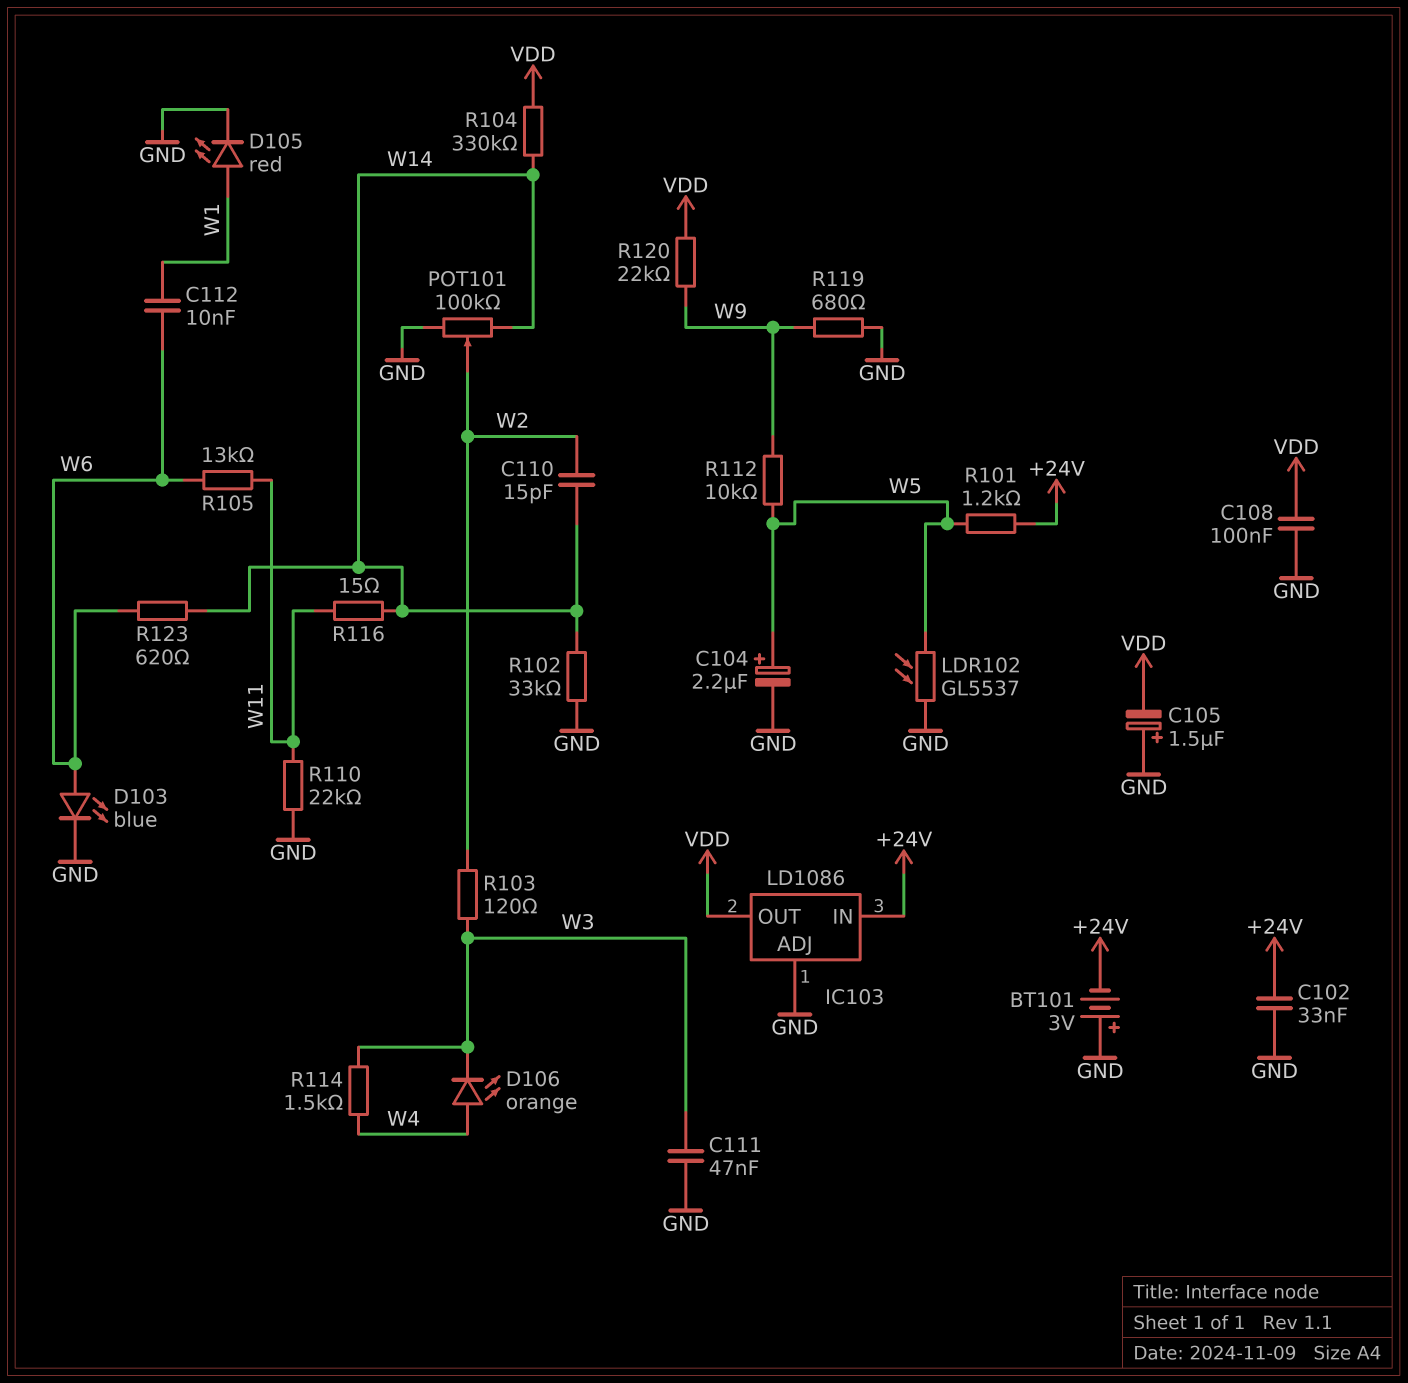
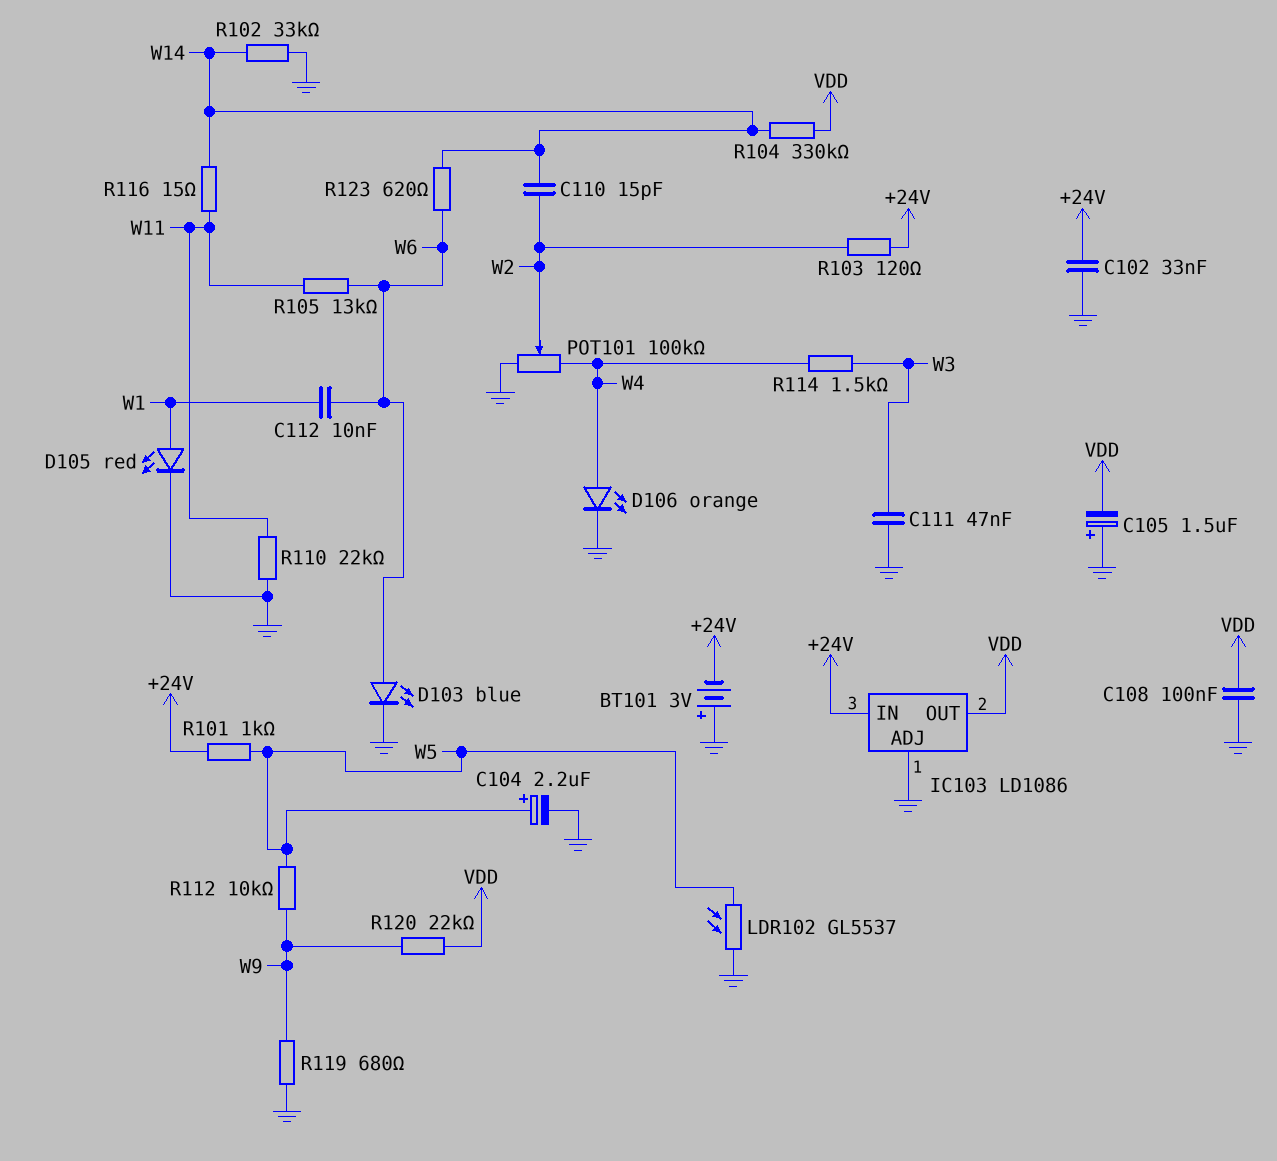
D106: LED orange (A W4, K W3) -> LED orange (A W4, K GND)
POT101: 100k (GND, W14, wiper W2) -> 100k (GND, W4, wiper W2)
R101: 1.2k (+24V, W5) -> 1k (+24V, W5)
R103: 120 (W2, W3) -> 120 (+24V, W2)

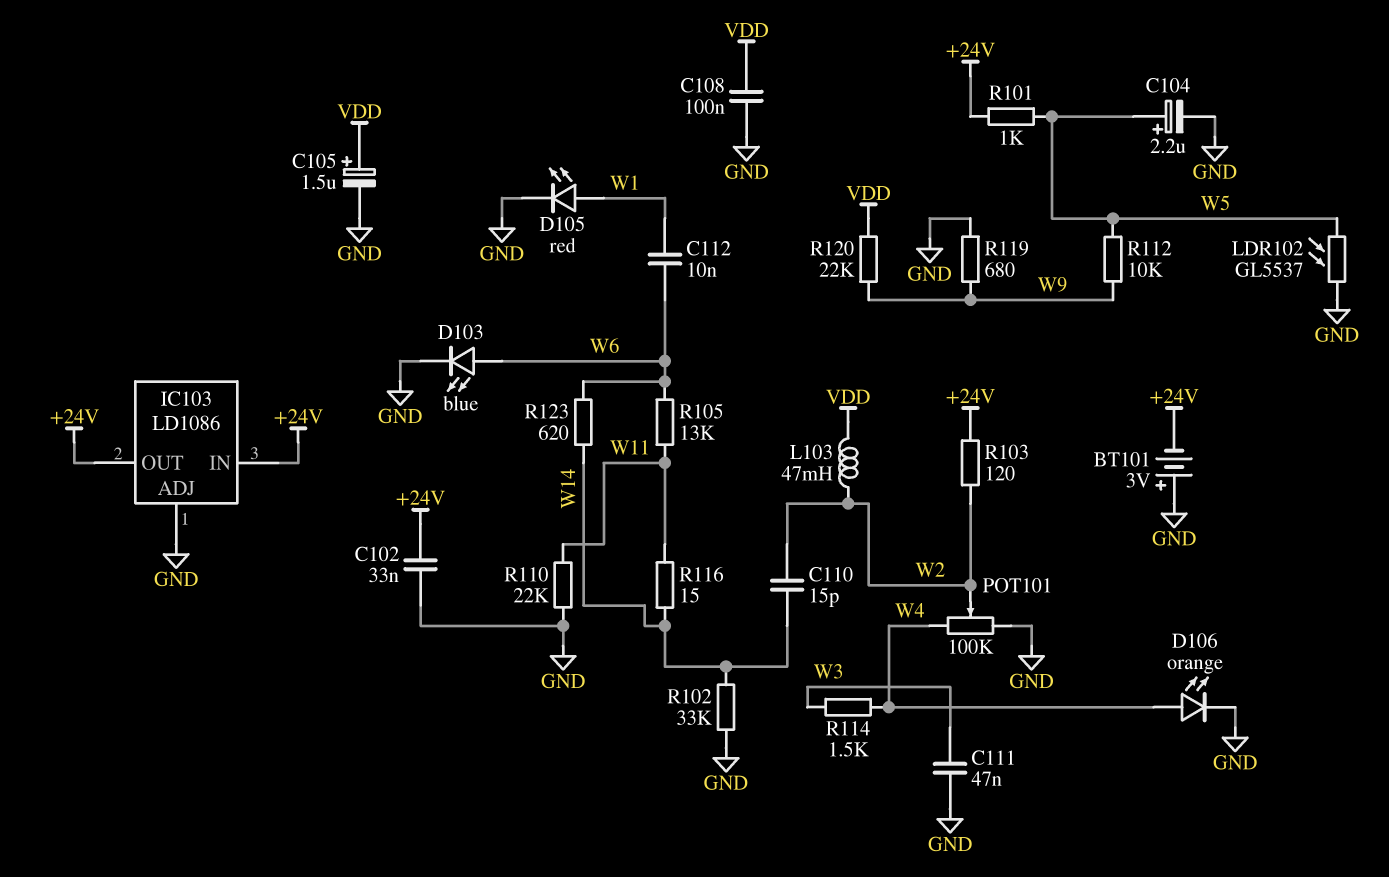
C105: 1.5uF (plus GND, minus VDD) -> 1.5uF (plus VDD, minus GND)
IC103 pin OUT: VDD -> +24V
L103: none -> 47mH (VDD, W2)
R104: 330k (VDD, W14) -> none

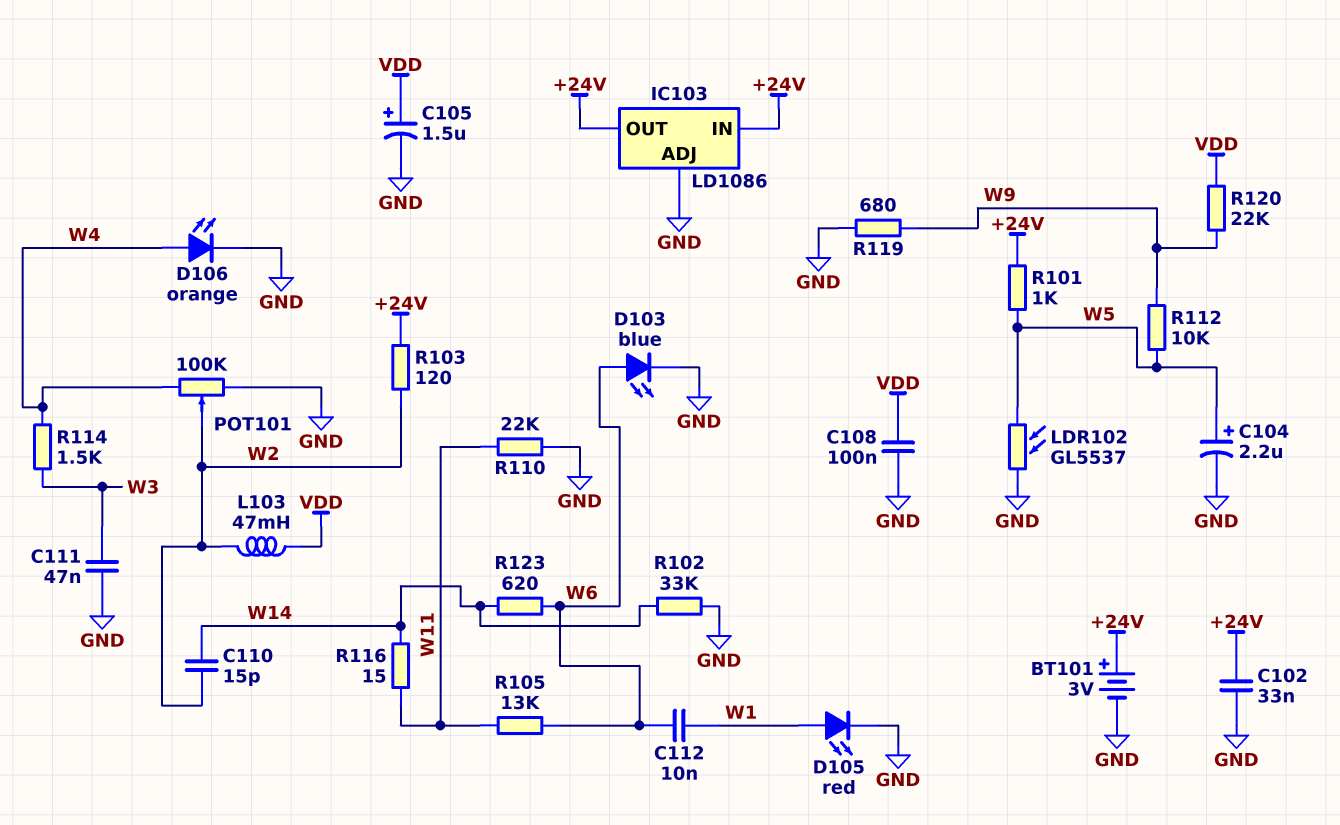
BT101: 3V (plus GND, minus +24V) -> 3V (plus +24V, minus GND)

